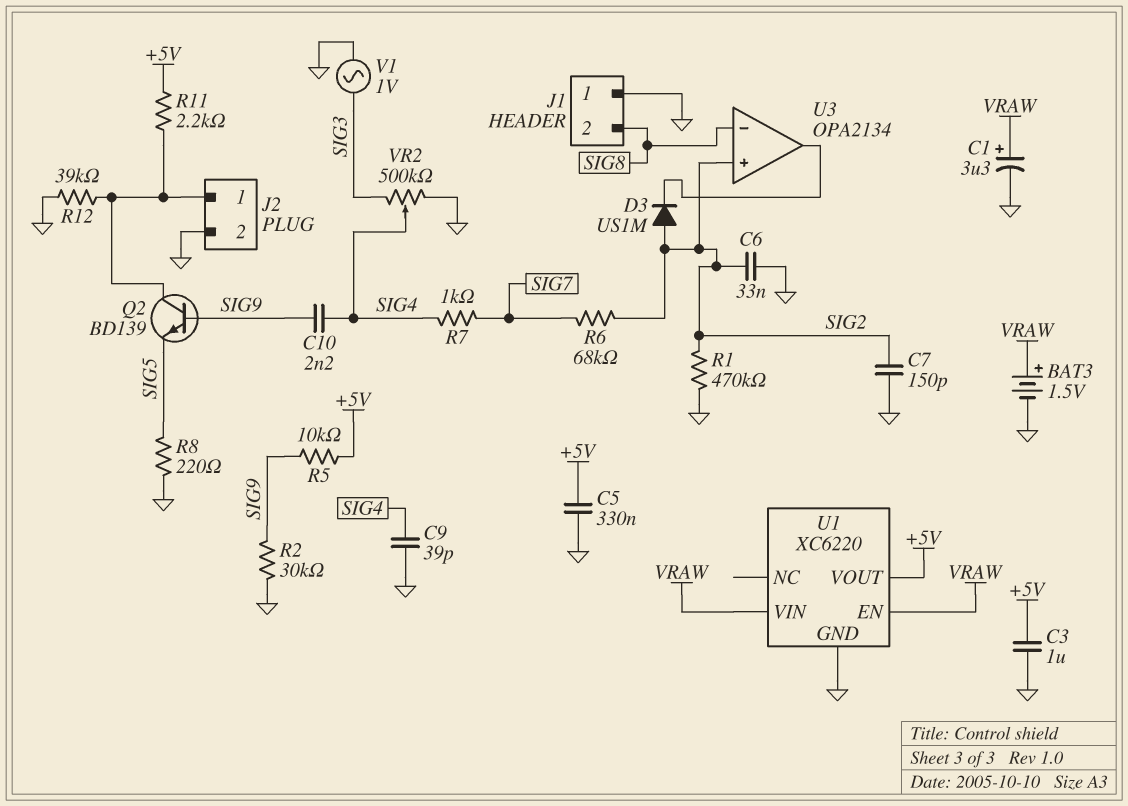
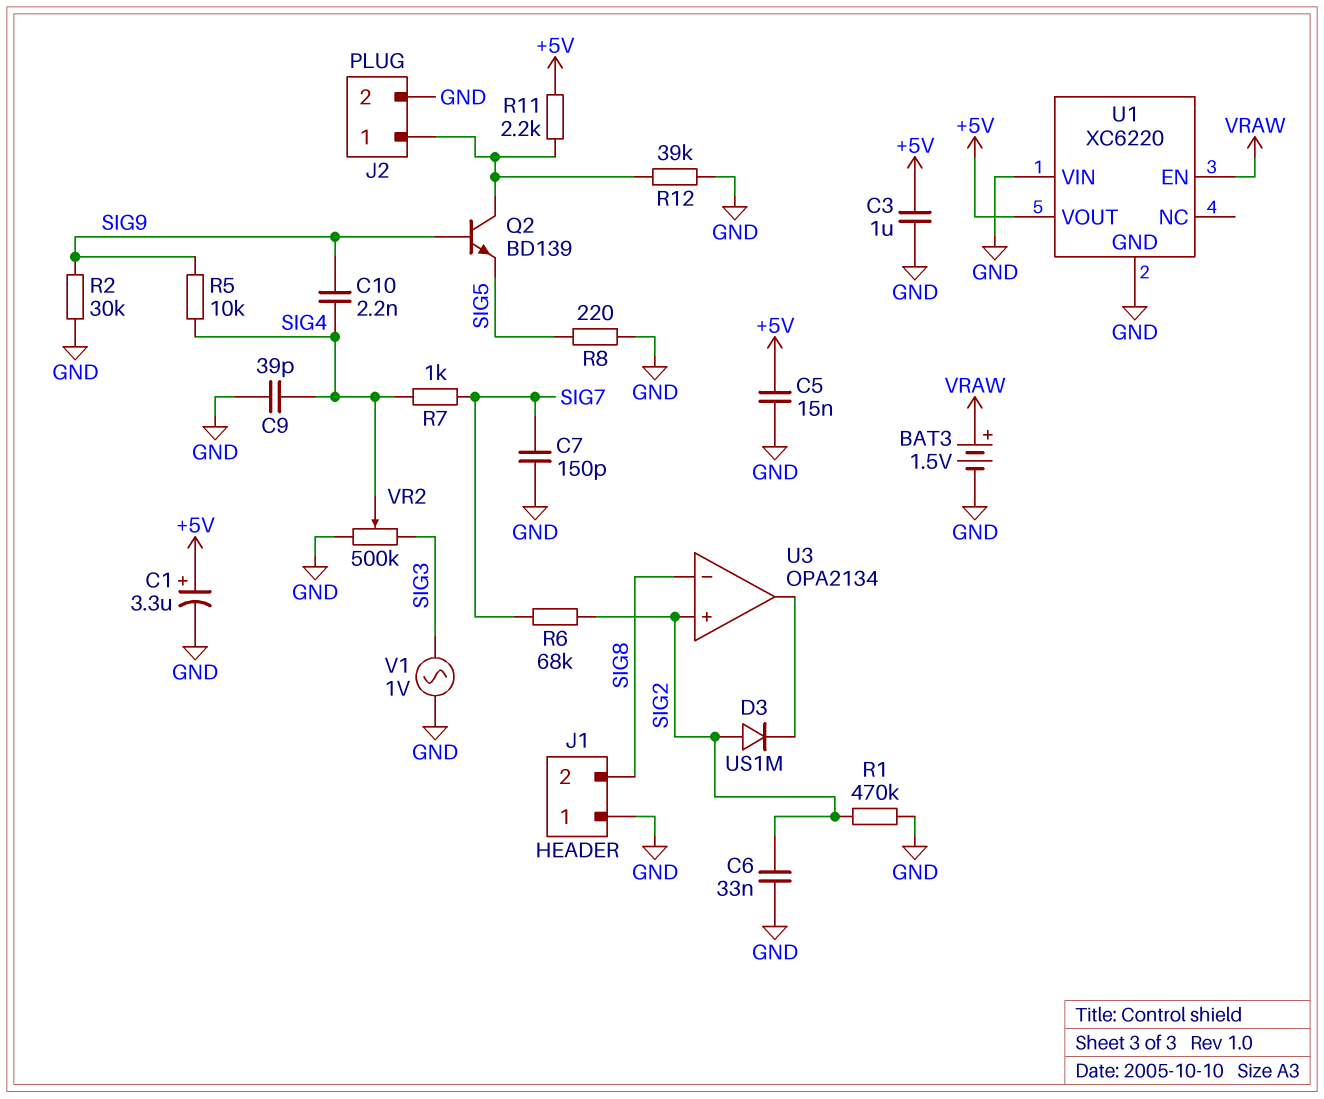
C1: 3.3uF (plus VRAW, minus GND) -> 3.3uF (plus +5V, minus GND)
C5: 330nF (+5V, GND) -> 15nF (+5V, GND)
C7: 150pF (GND, SIG2) -> 150pF (GND, SIG7)
R5: 10k (+5V, SIG9) -> 10k (SIG4, SIG9)
U1 pin VIN: VRAW -> GND

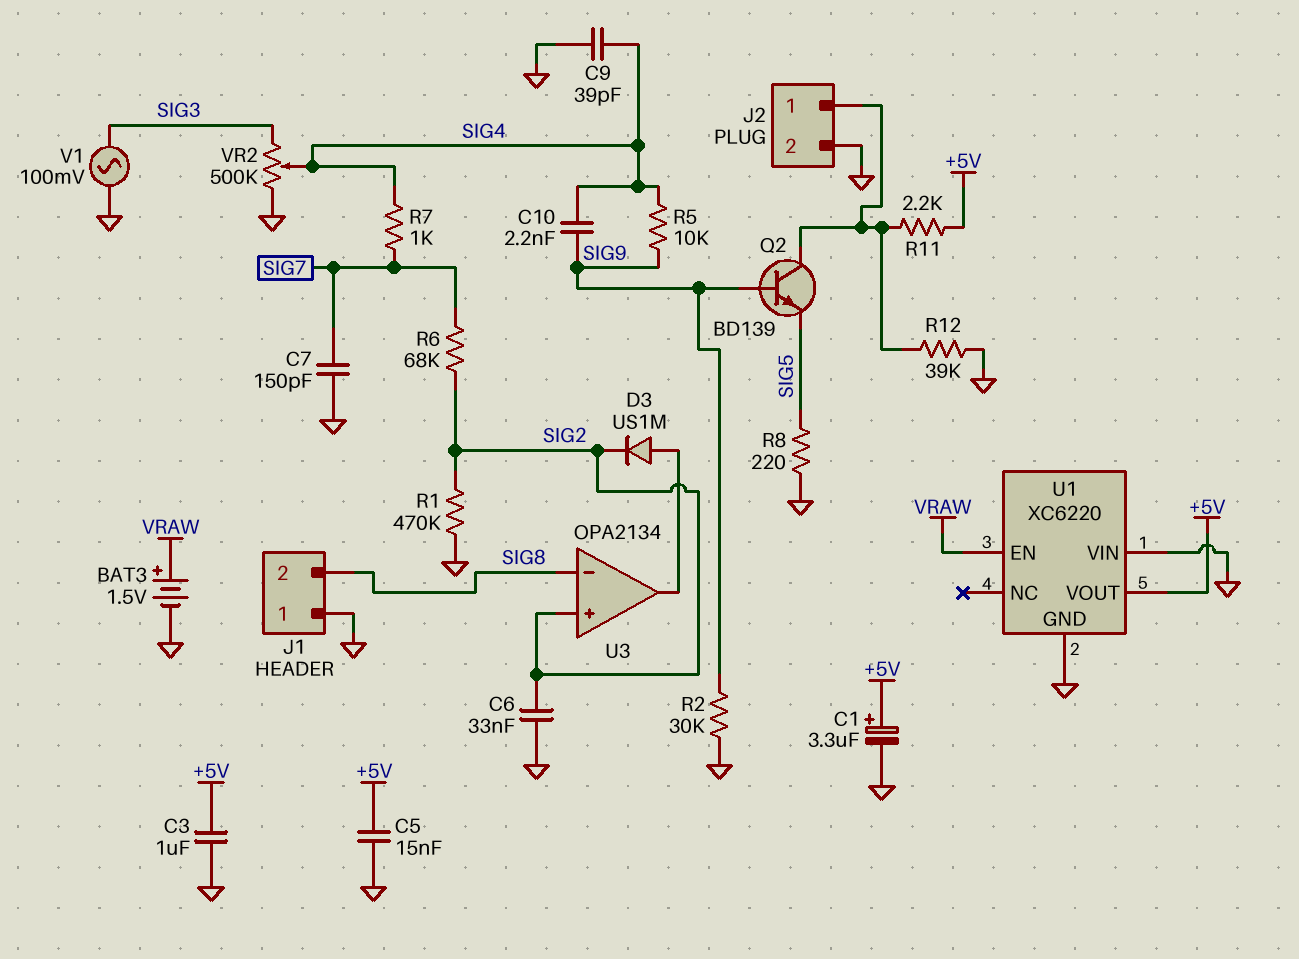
D3: diode US1M (A SIG2, K U3/out) -> diode US1M (A U3/out, K SIG2)
V1: AC 1V (GND, SIG3) -> AC 100mV (GND, SIG3)

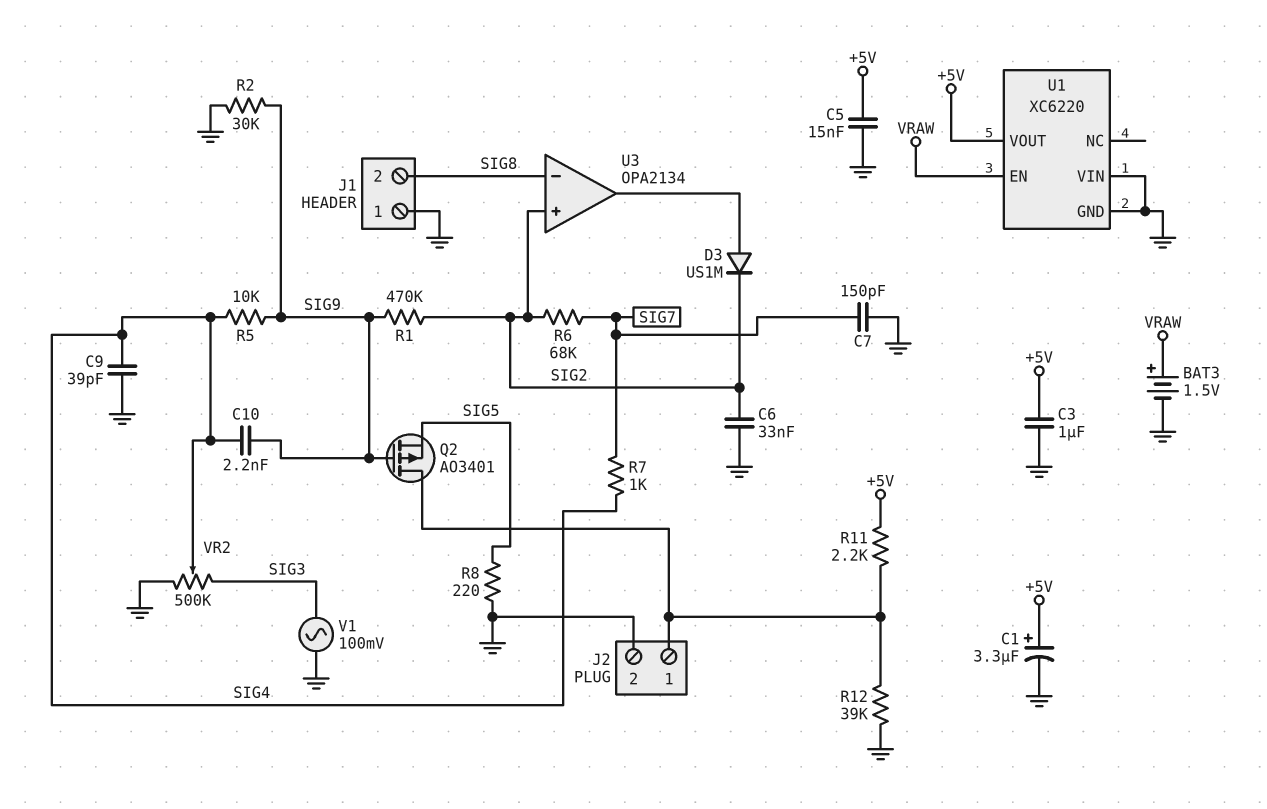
Q2: NPN BD139 (B SIG9, C J2/1, E SIG5) -> PMOS AO3401 (G SIG9, D J2/1, S SIG5)
R1: 470k (GND, SIG2) -> 470k (SIG2, SIG9)

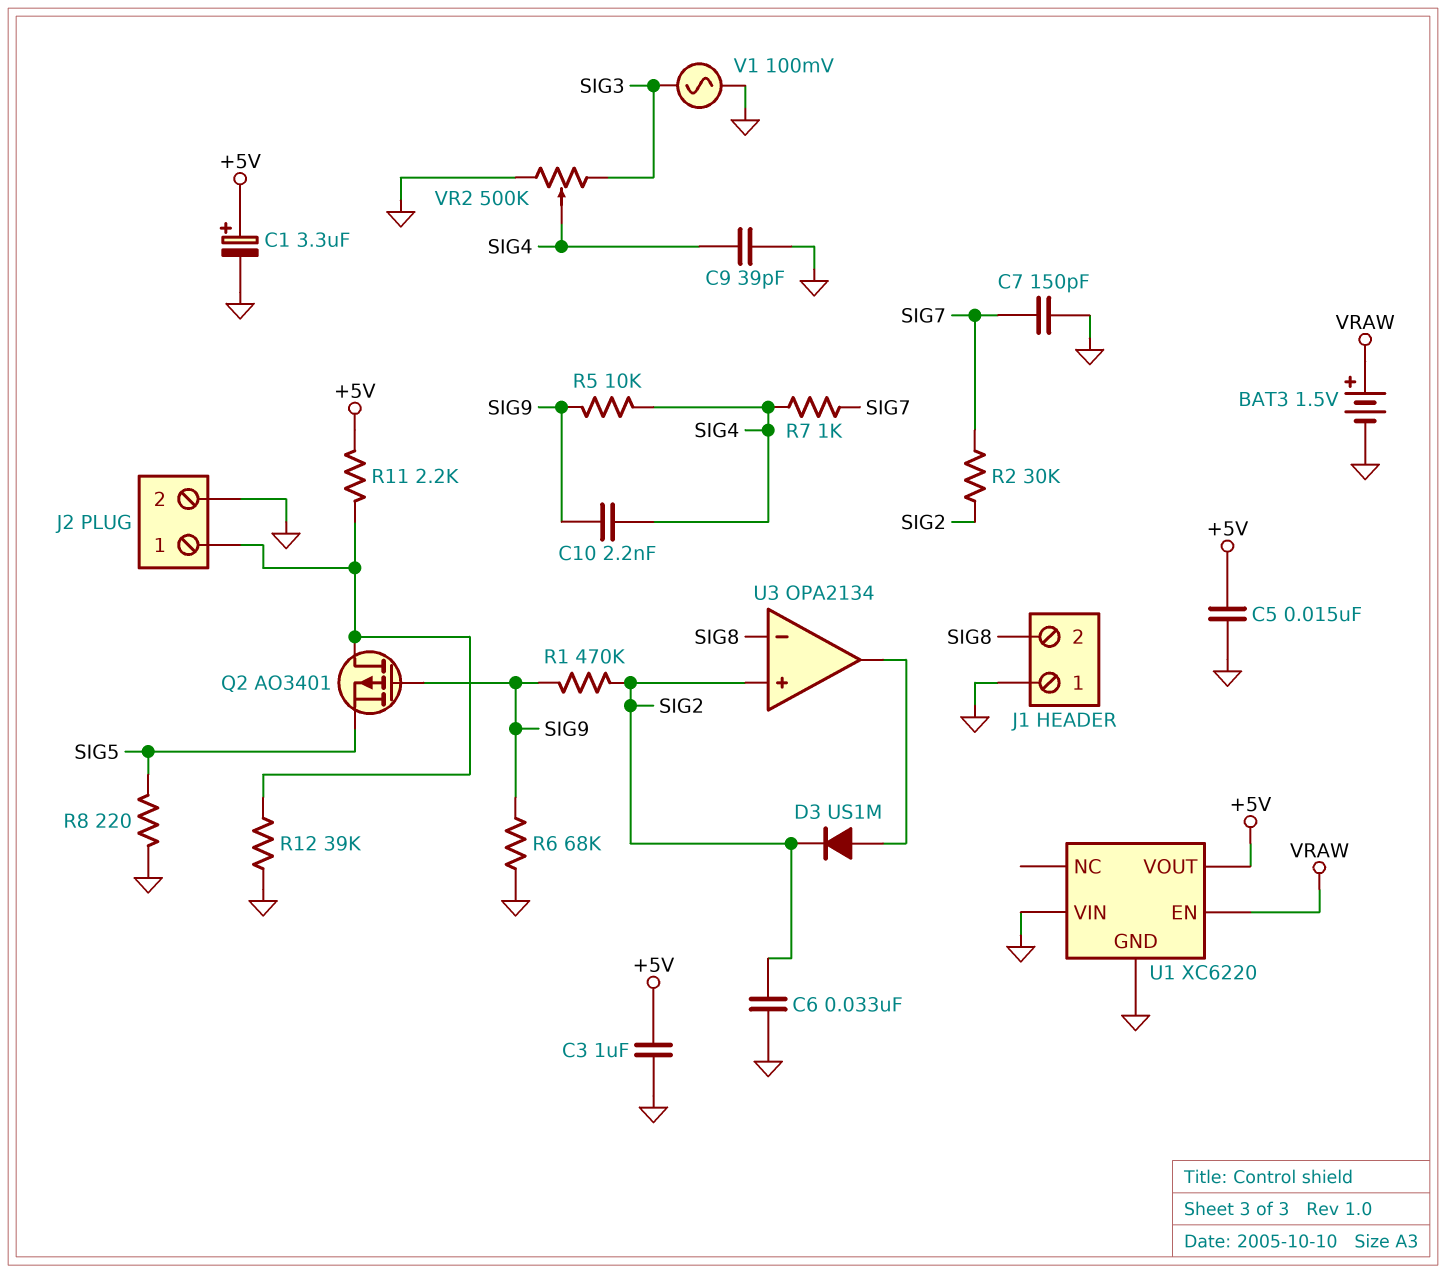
R2: 30k (GND, SIG9) -> 30k (SIG2, SIG7)
R6: 68k (SIG2, SIG7) -> 68k (GND, SIG9)

